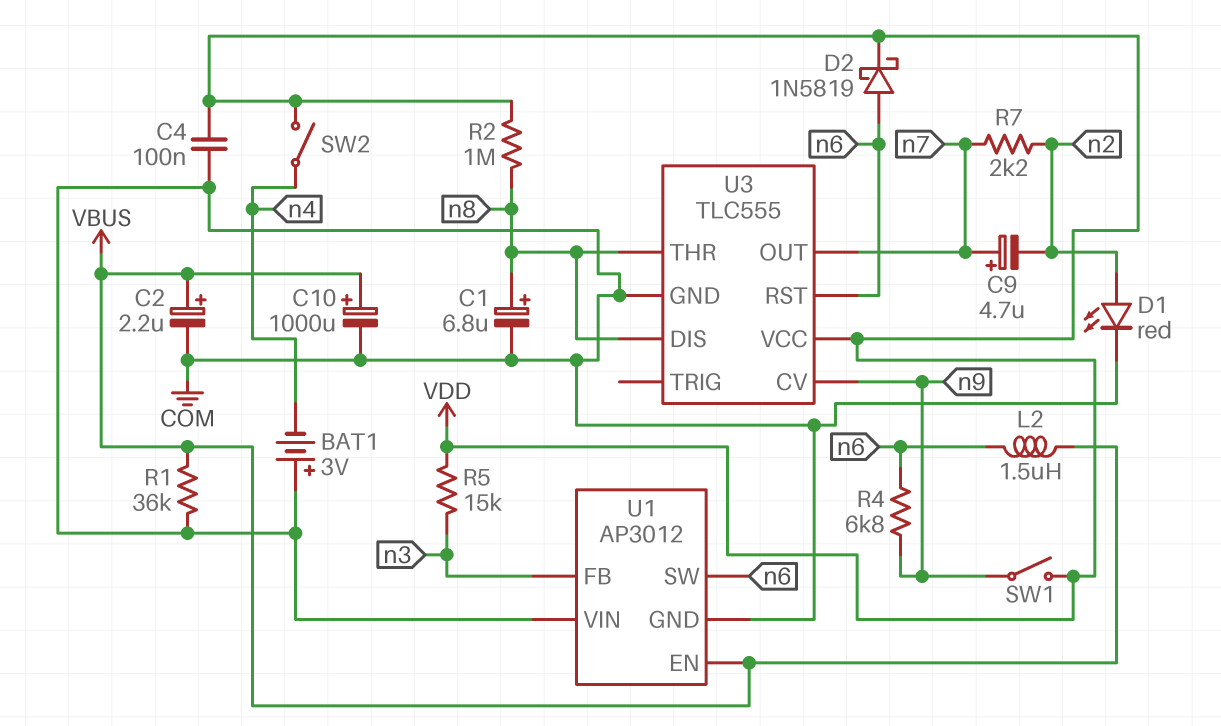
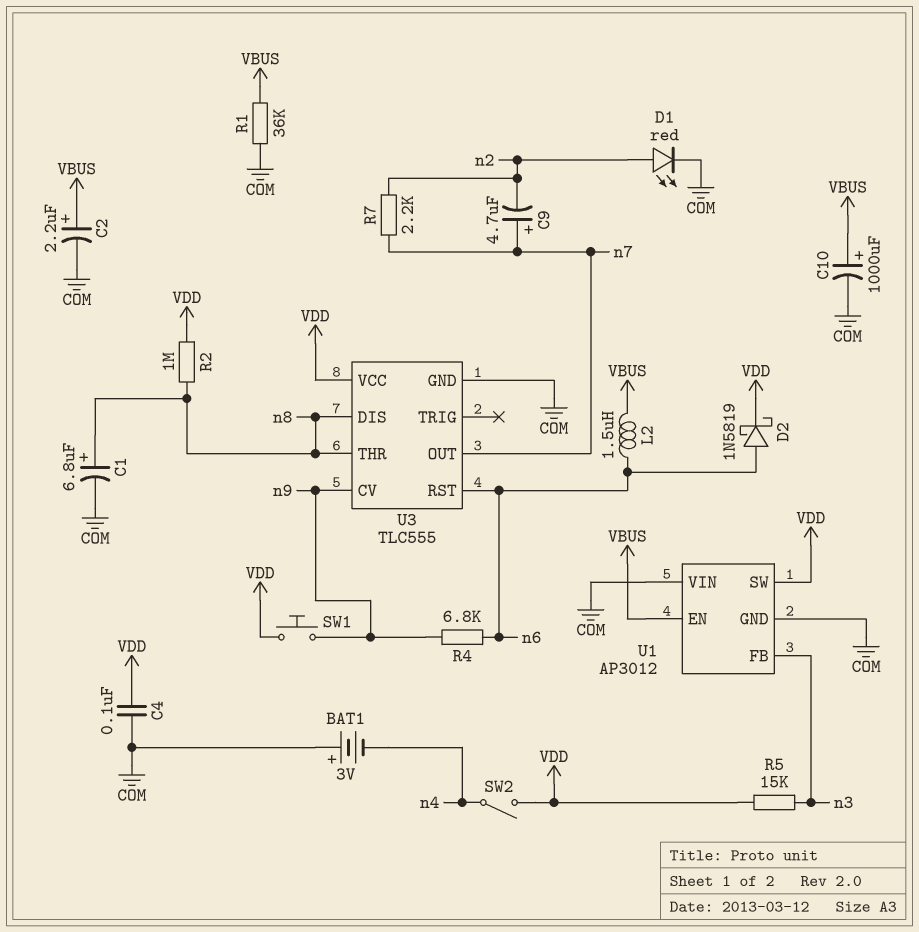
SW1: switch (VDD, n9) -> button (VDD, n9)
U1 pin SW: n6 -> VDD

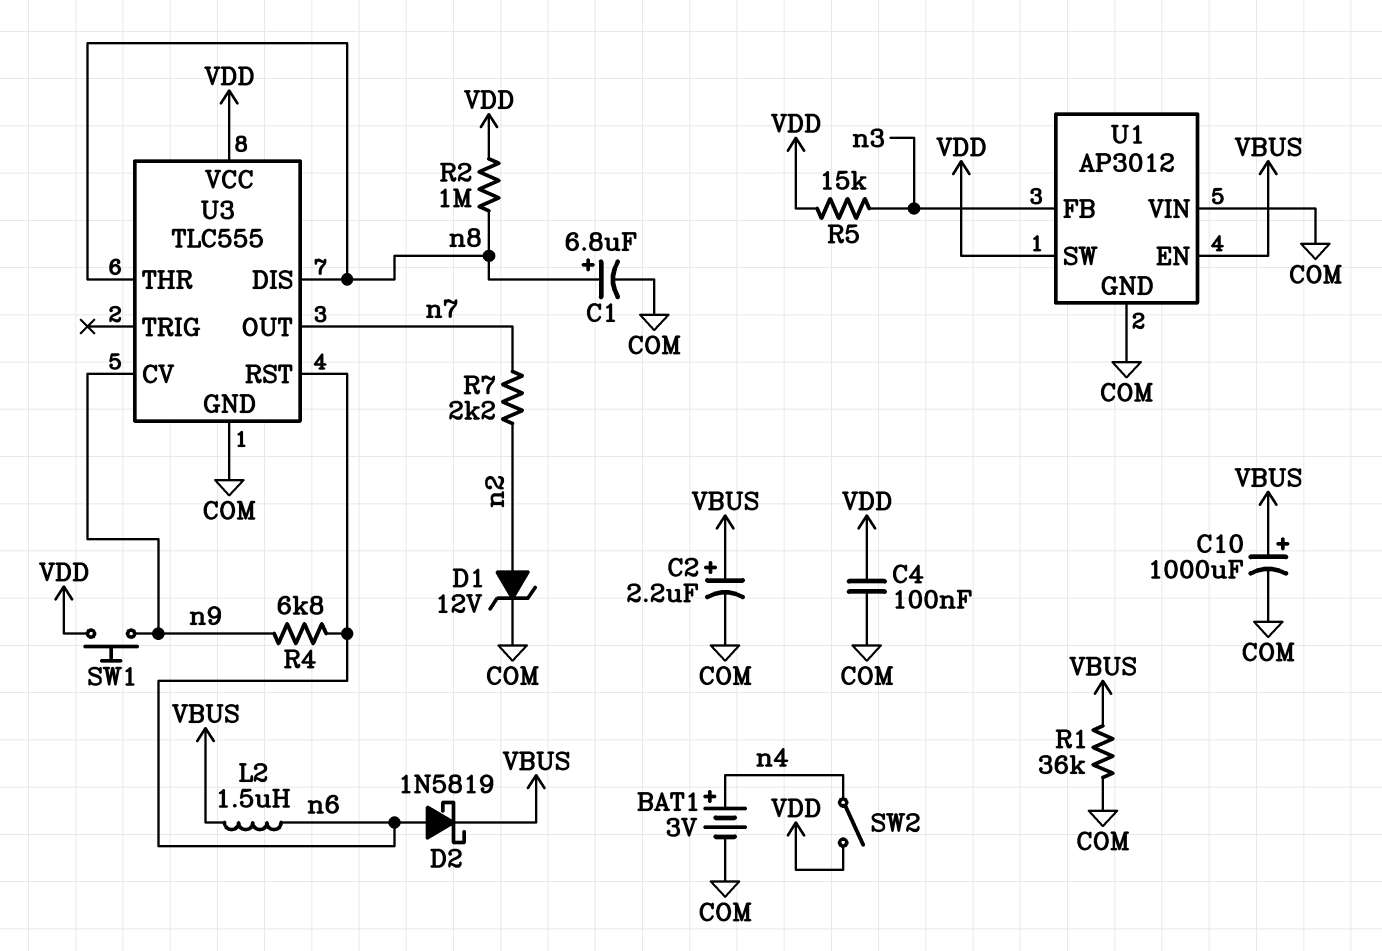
BAT1: 3V (plus COM, minus n4) -> 3V (plus n4, minus COM)
C9: 4.7uF (plus n7, minus n2) -> none
D1: LED red (A n2, K COM) -> zener 12V (A n2, K COM)
D2: schottky 1N5819 (A n6, K VDD) -> schottky 1N5819 (A n6, K VBUS)

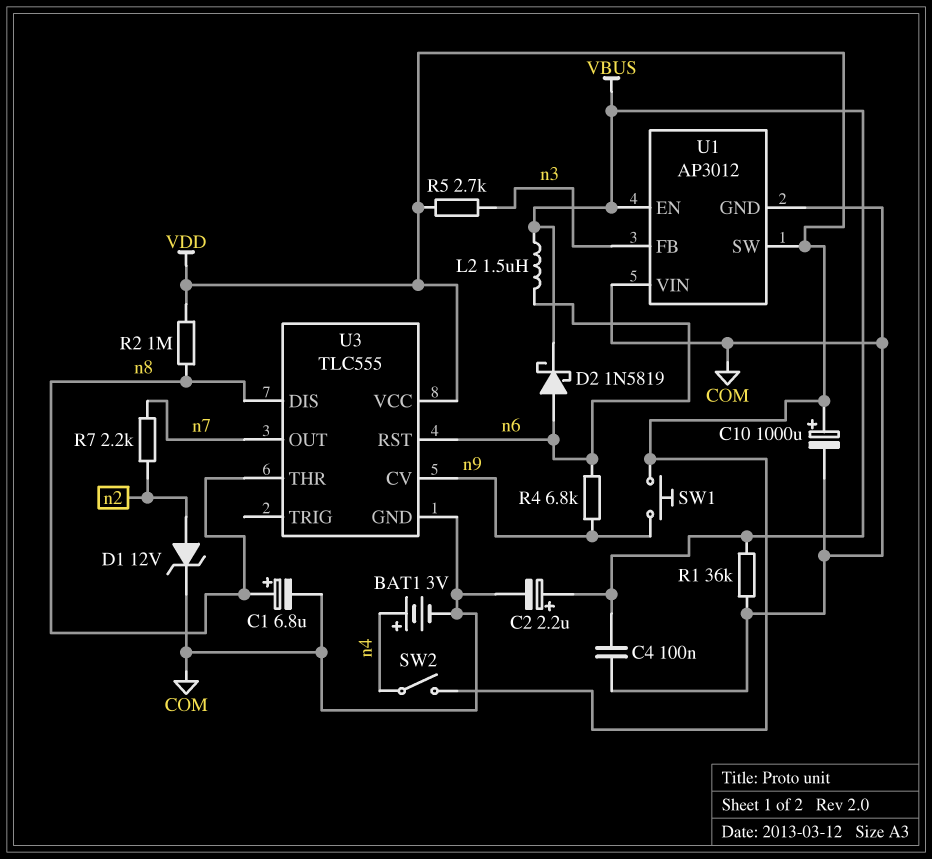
C4: 100nF (COM, VDD) -> 100nF (COM, VBUS)
C10: 1000uF (plus VBUS, minus COM) -> 1000uF (plus VDD, minus COM)
R5: 15k (VDD, n3) -> 2.7k (VDD, n3)

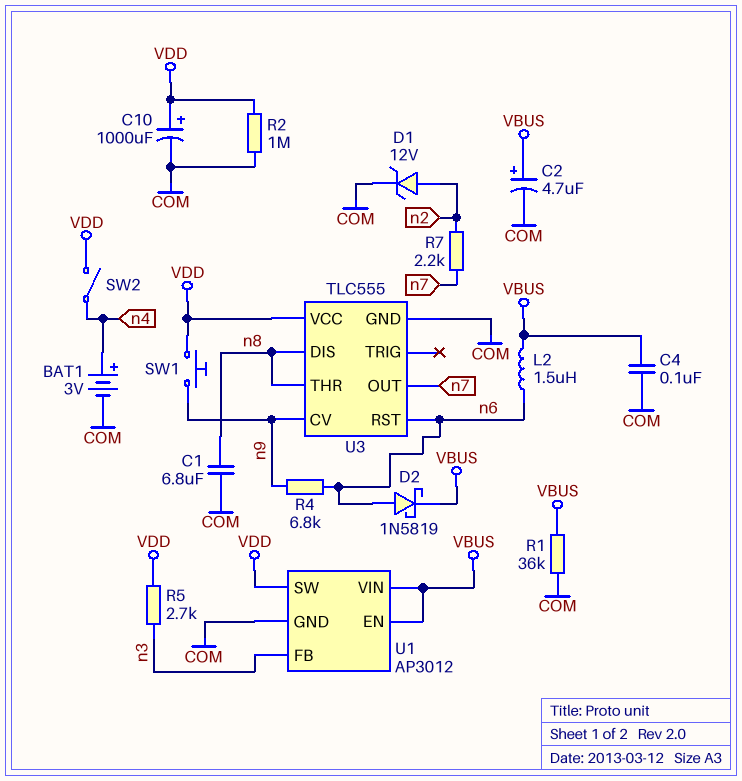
C1: 6.8uF (plus n8, minus COM) -> 6.8uF (COM, n8)
C2: 2.2uF (plus VBUS, minus COM) -> 4.7uF (plus VBUS, minus COM)
R2: 1M (VDD, n8) -> 1M (COM, VDD)
U1 pin VIN: COM -> VBUS

